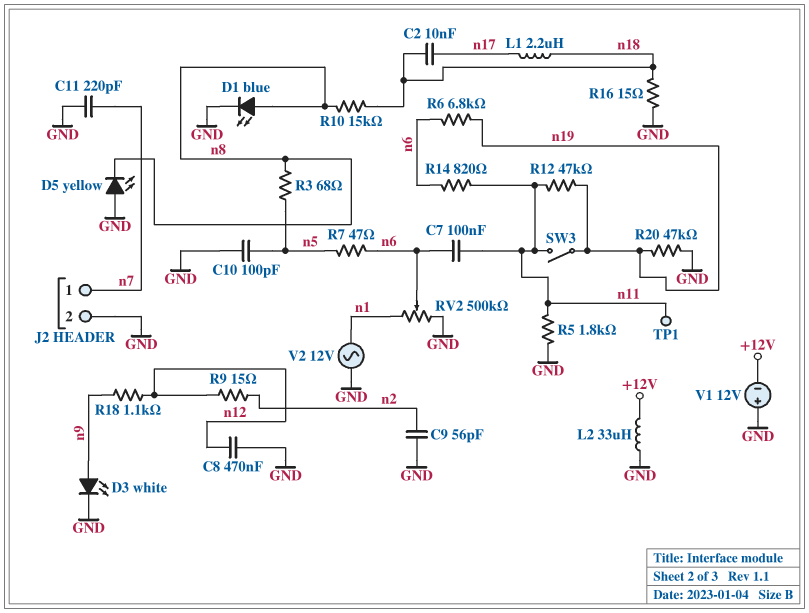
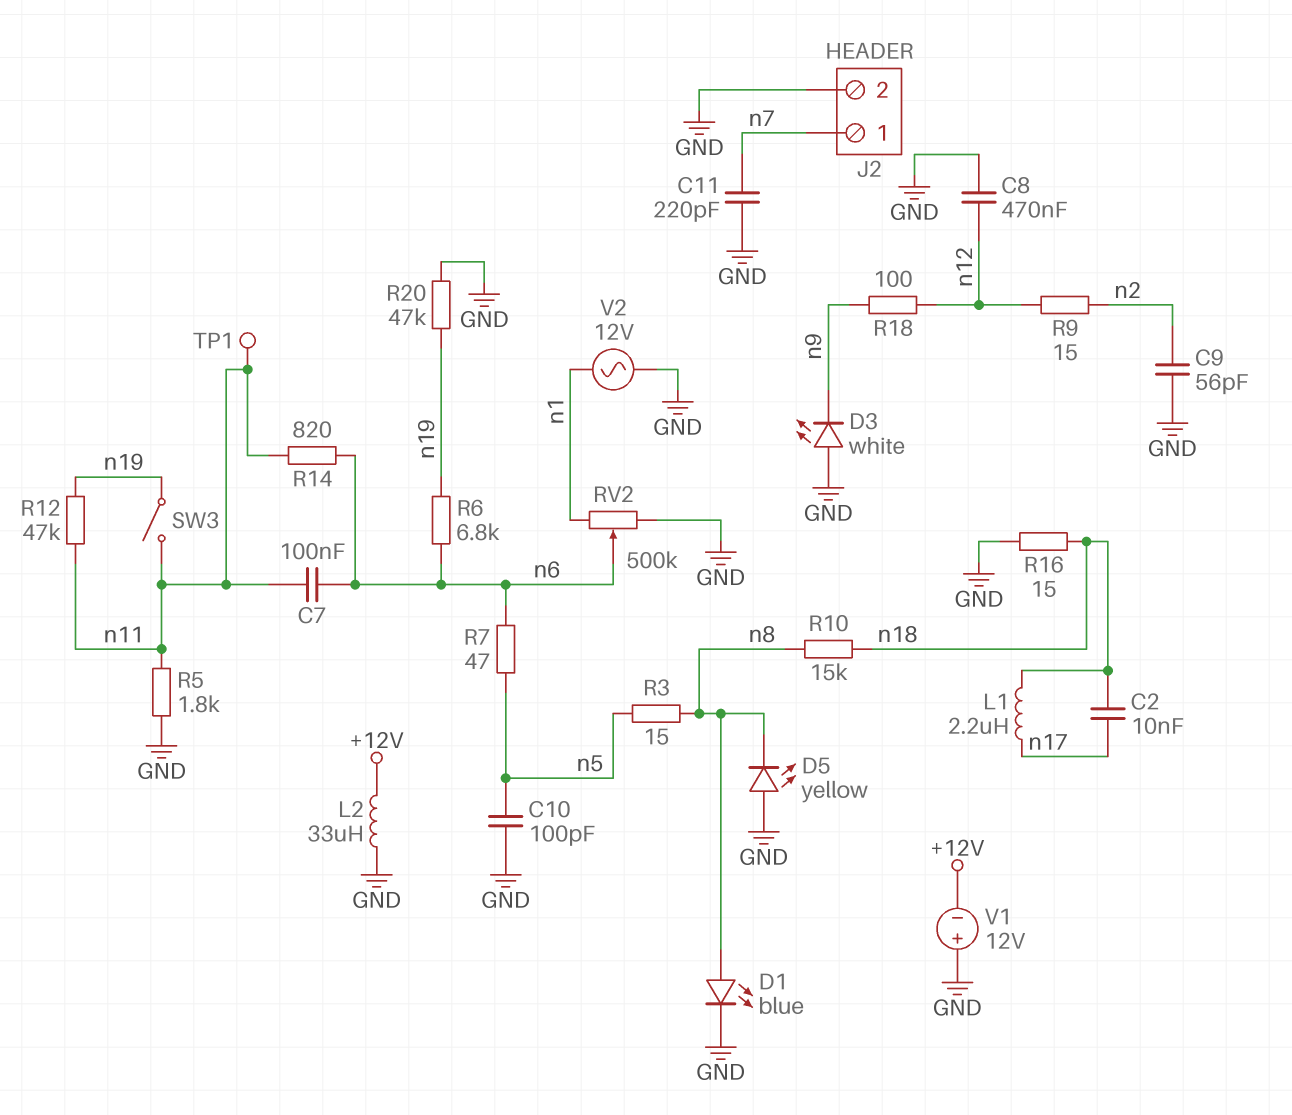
D3: LED white (A n9, K GND) -> LED white (A GND, K n9)
R3: 68 (n5, n8) -> 15 (n5, n8)
R18: 1.1k (n9, n12) -> 100 (n9, n12)

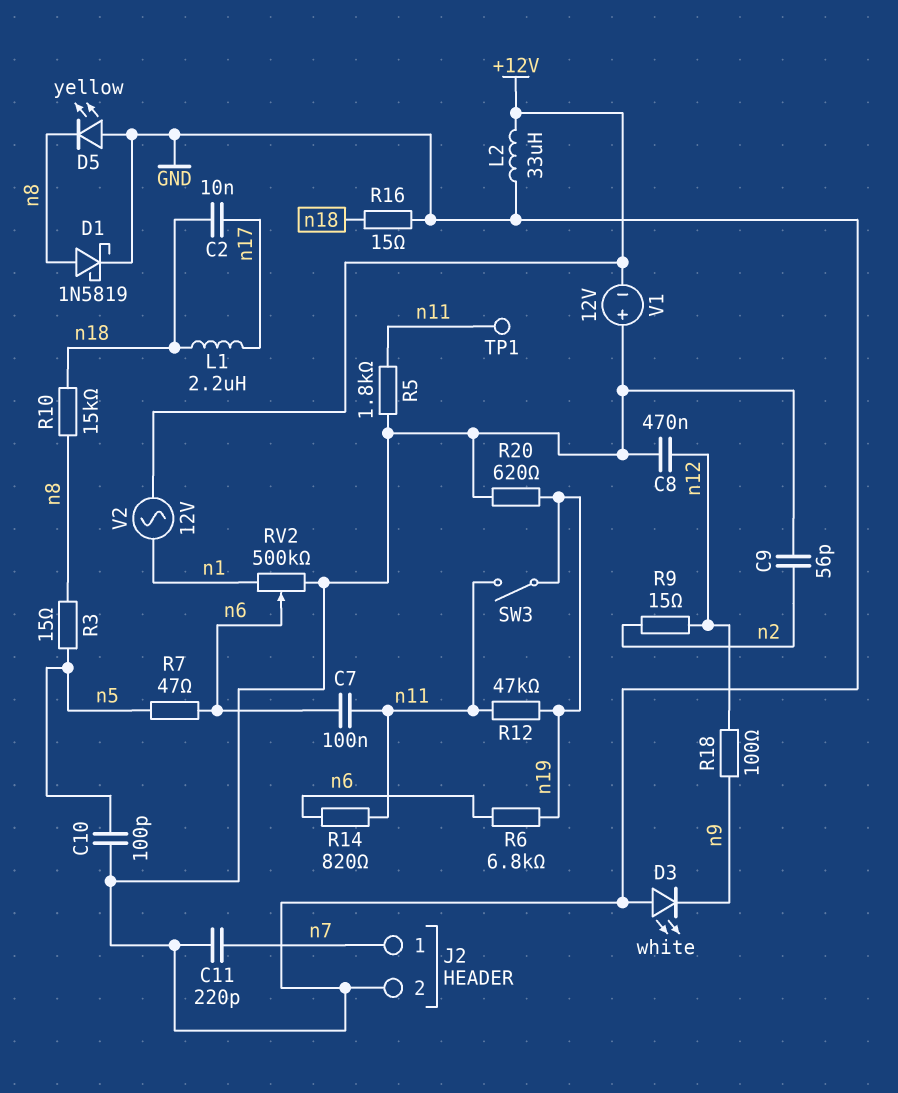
D1: LED blue (A n8, K GND) -> schottky 1N5819 (A n8, K GND)
R20: 47k (GND, n19) -> 620 (GND, n19)
V2: AC 12V (GND, n1) -> AC 12V (+12V, n1)

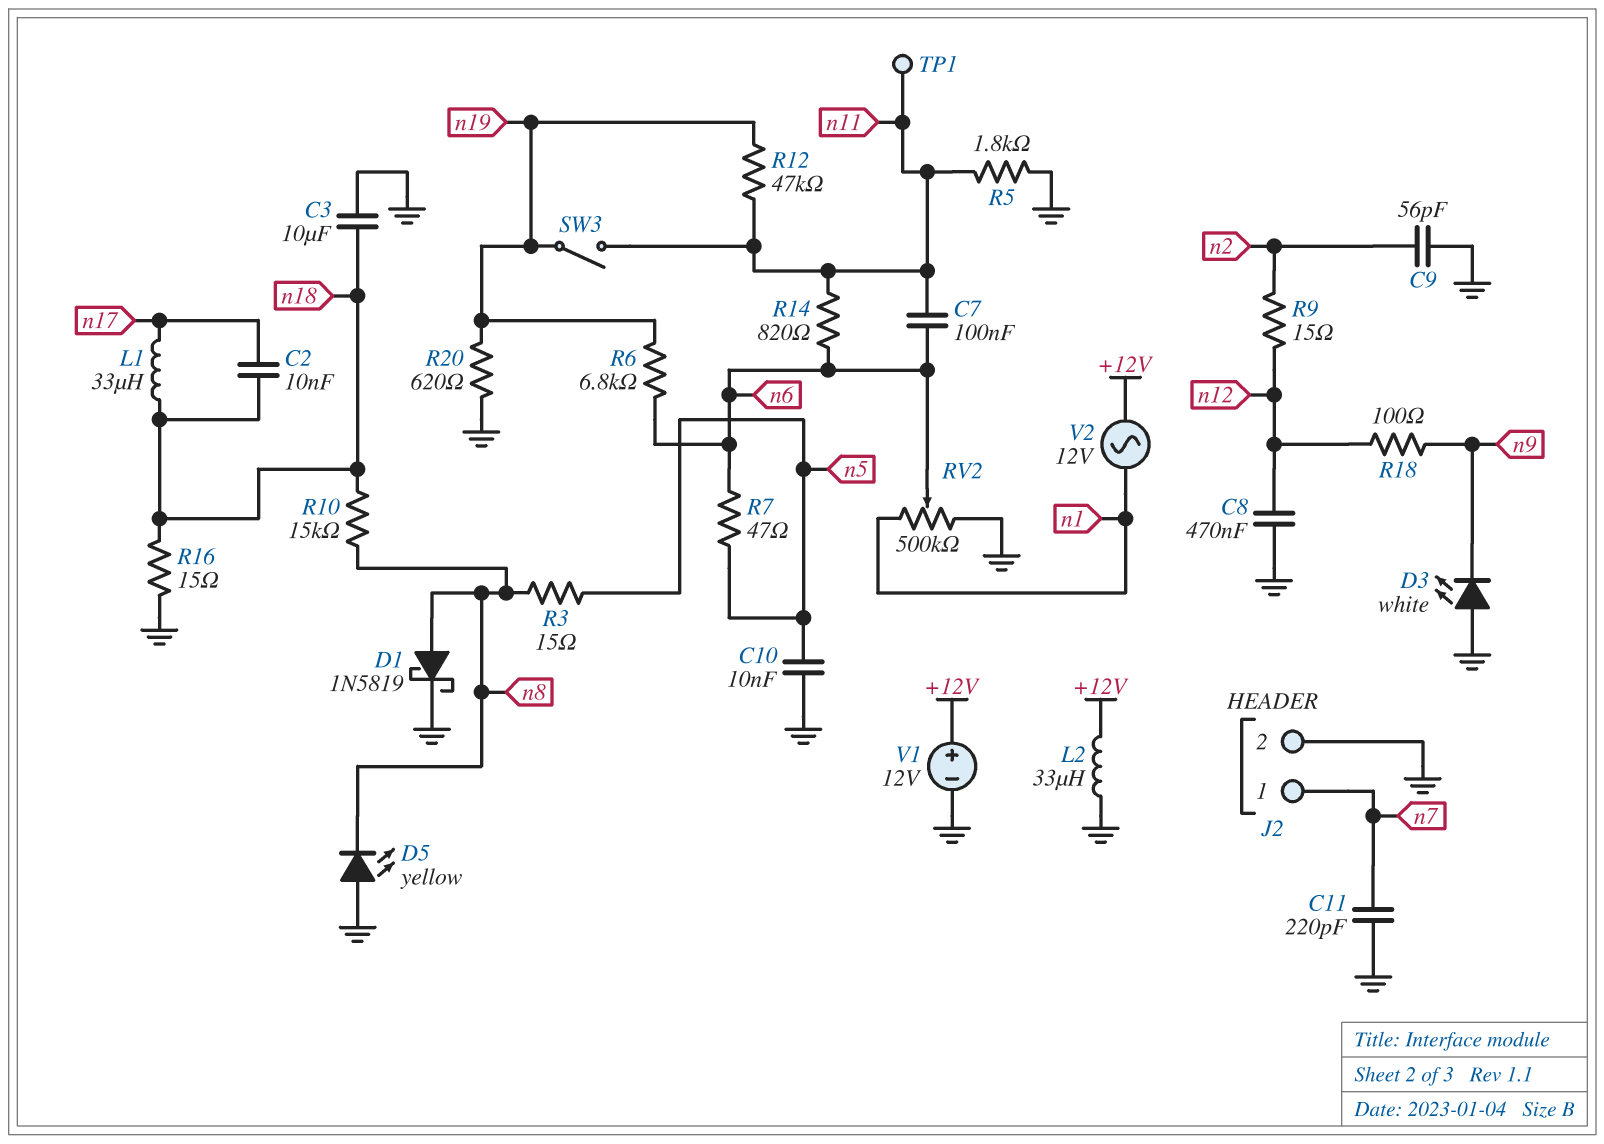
C3: none -> 10uF (GND, n18)
C10: 100pF (GND, n5) -> 10nF (GND, n5)
L1: 2.2uH (n17, n18) -> 33uH (n17, n18)
V1: 12V (plus GND, minus +12V) -> 12V (plus +12V, minus GND)

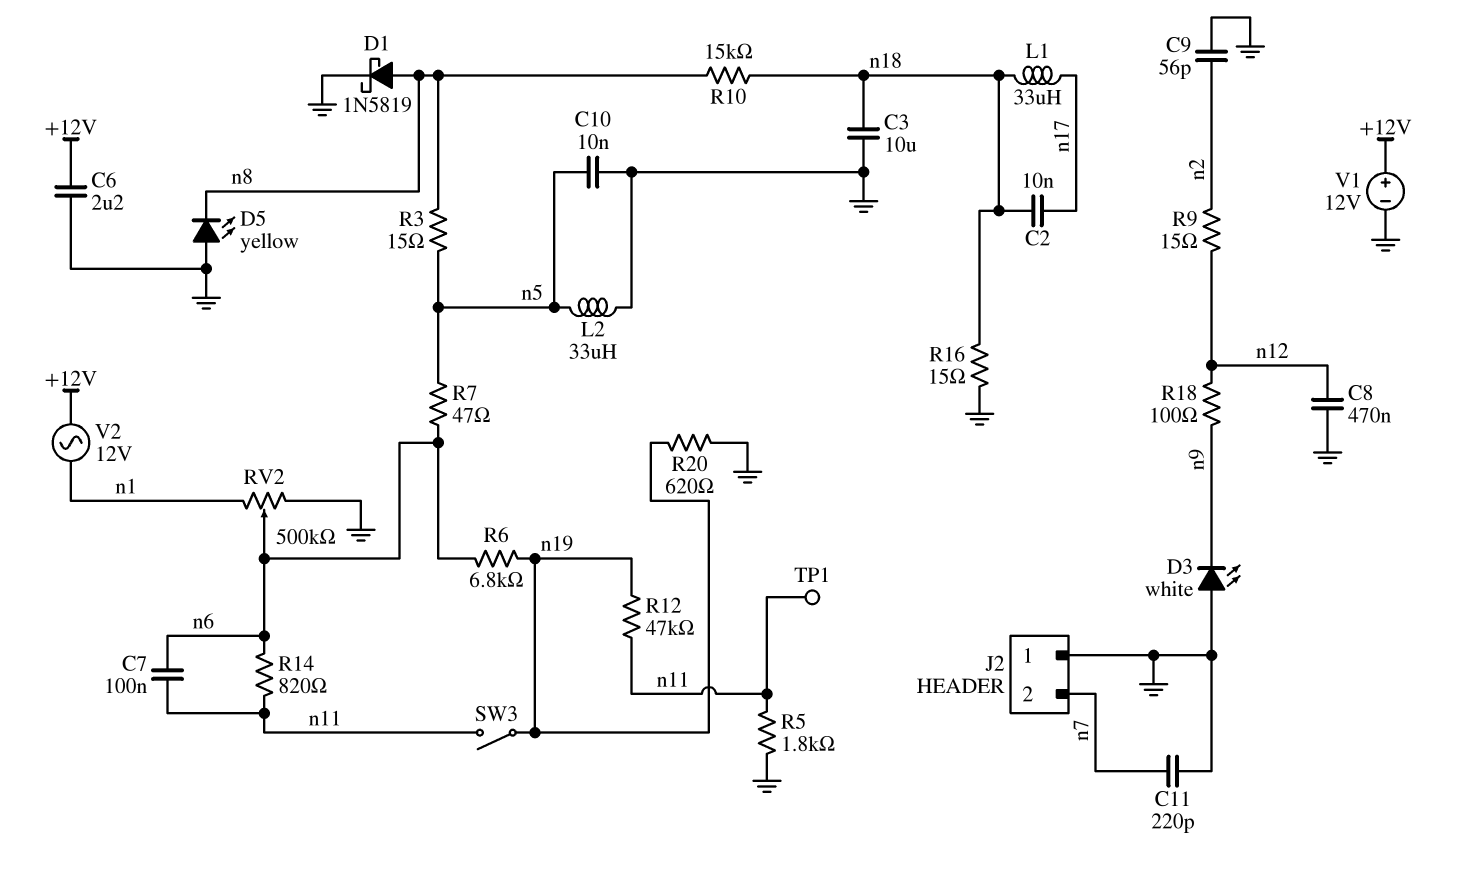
C6: none -> 2.2uF (+12V, GND)
J2 pin 1: n7 -> GND
J2 pin 2: GND -> n7
L2: 33uH (+12V, GND) -> 33uH (GND, n5)

